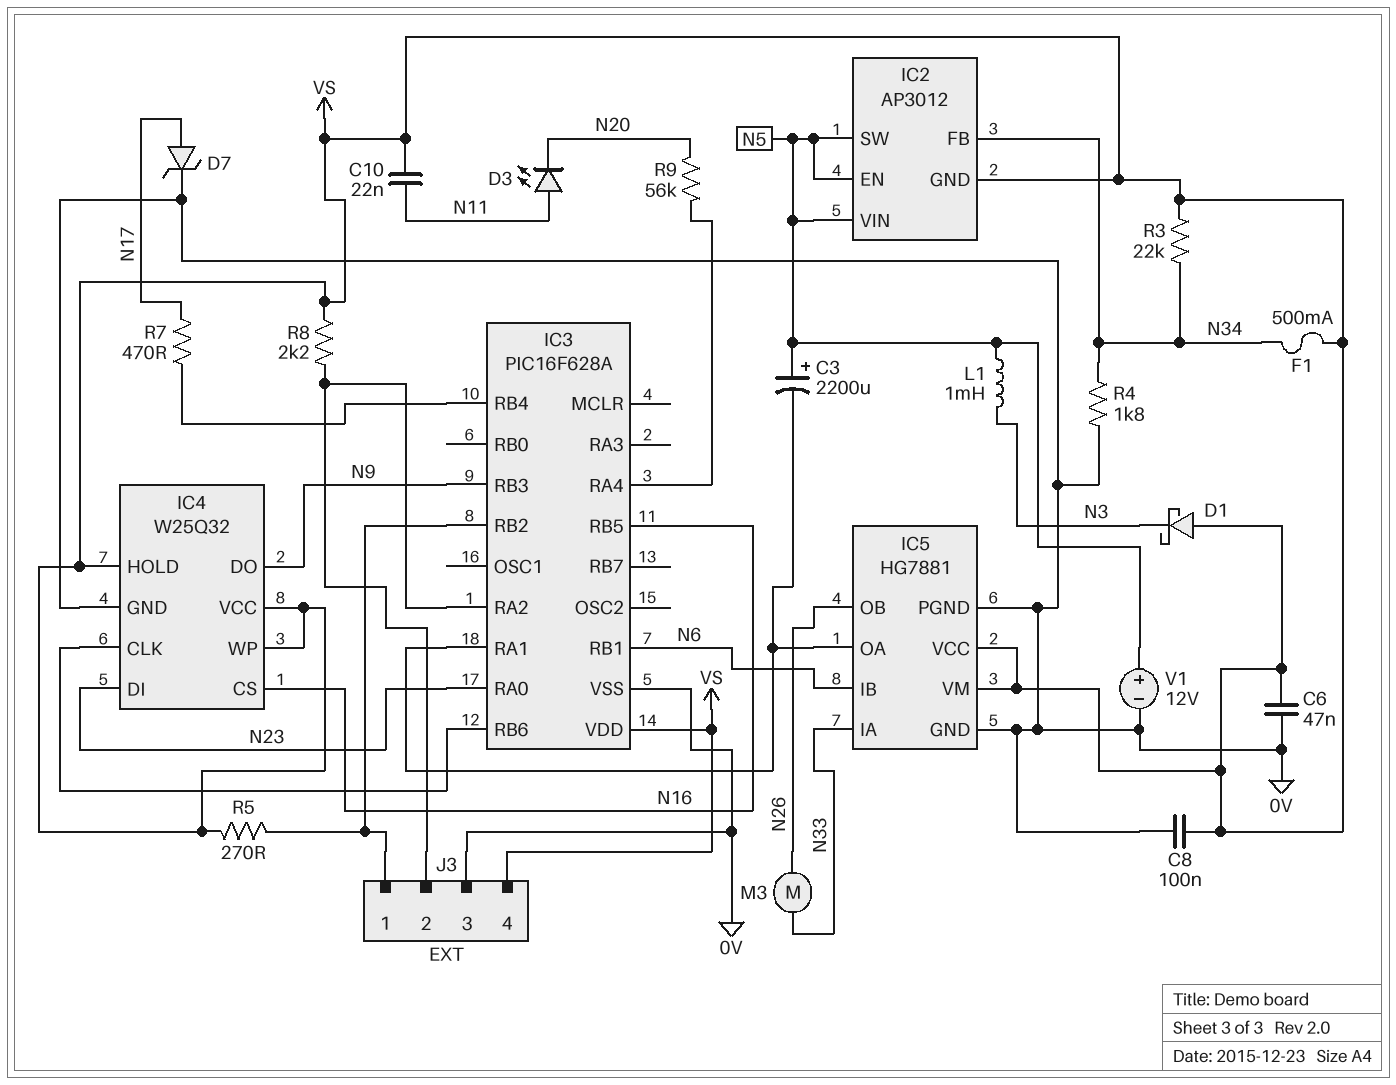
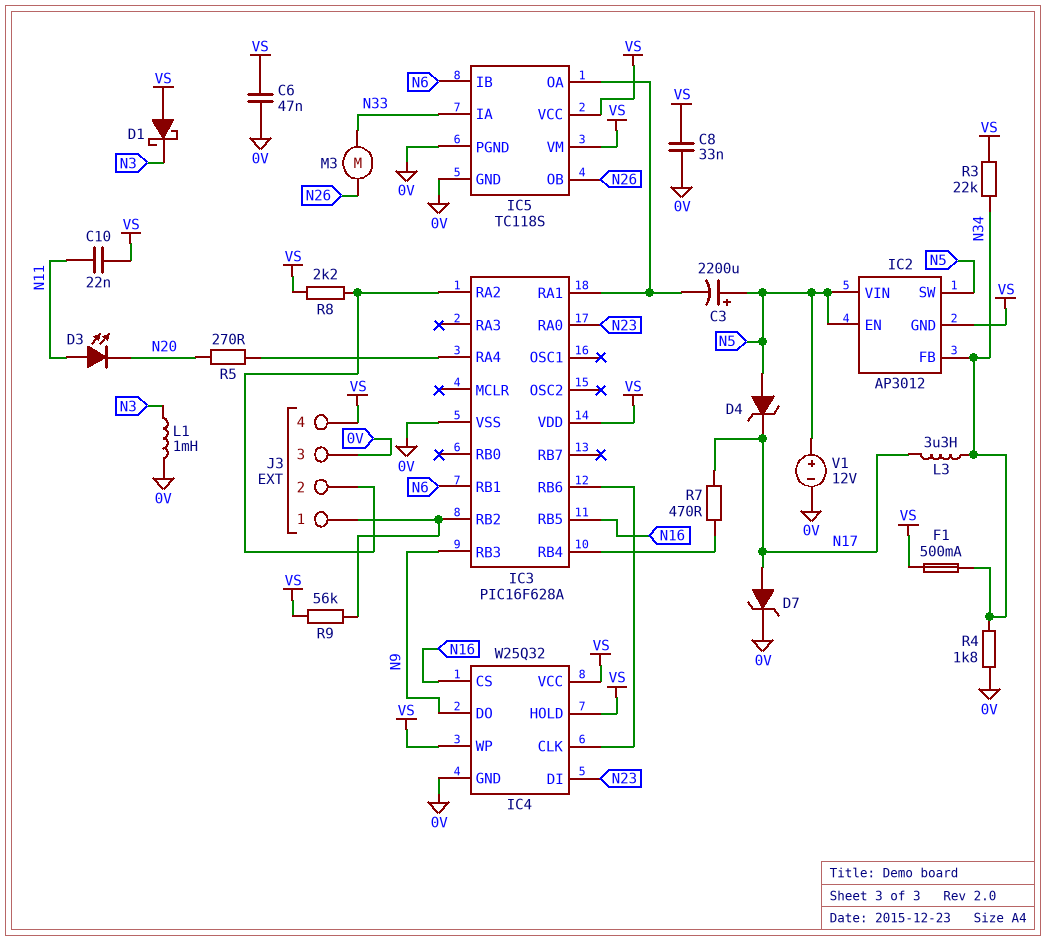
C8: 100nF (0V, VS) -> 33nF (0V, VS)
D4: none -> zener (A N5, K N17)
IC5: HG7881 -> TC118S
L1: 1mH (N3, N5) -> 1mH (0V, N3)
L3: none -> 3.3uH (N17, N34)
R5: 270 (IC3/RB2, VS) -> 270 (IC3/RA4, N20)
R9: 56k (IC3/RA4, N20) -> 56k (IC3/RB2, VS)

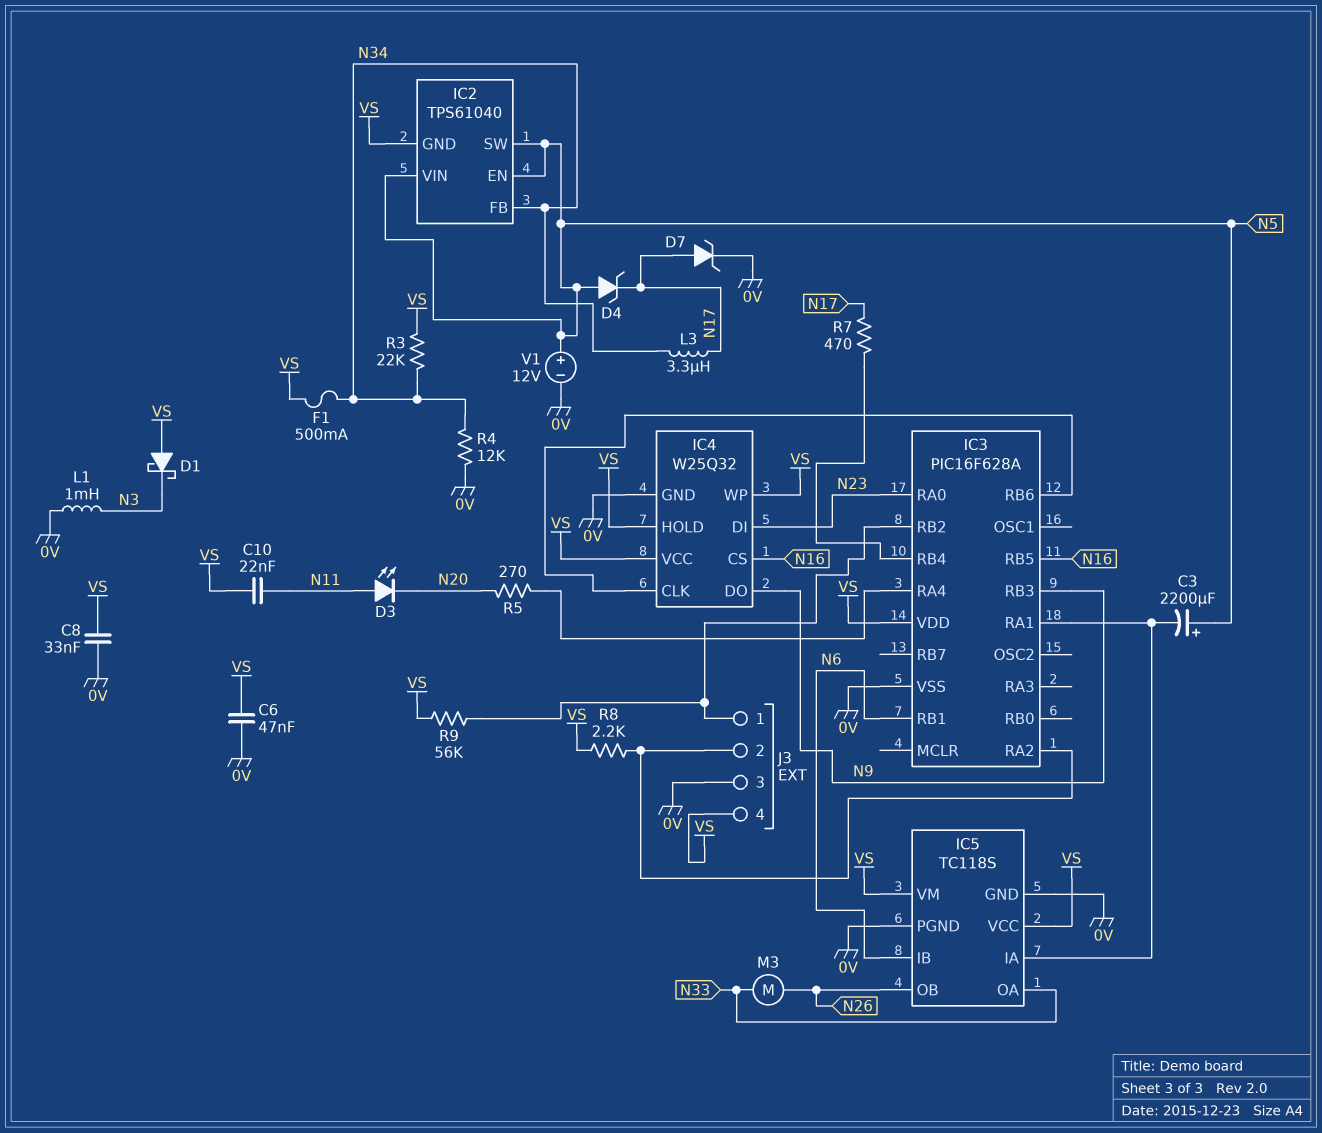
IC2: AP3012 -> TPS61040
IC5 pin IA: N33 -> IC3/RA1
IC5 pin OA: IC3/RA1 -> N33
R4: 1.8k (0V, N34) -> 12k (0V, N34)

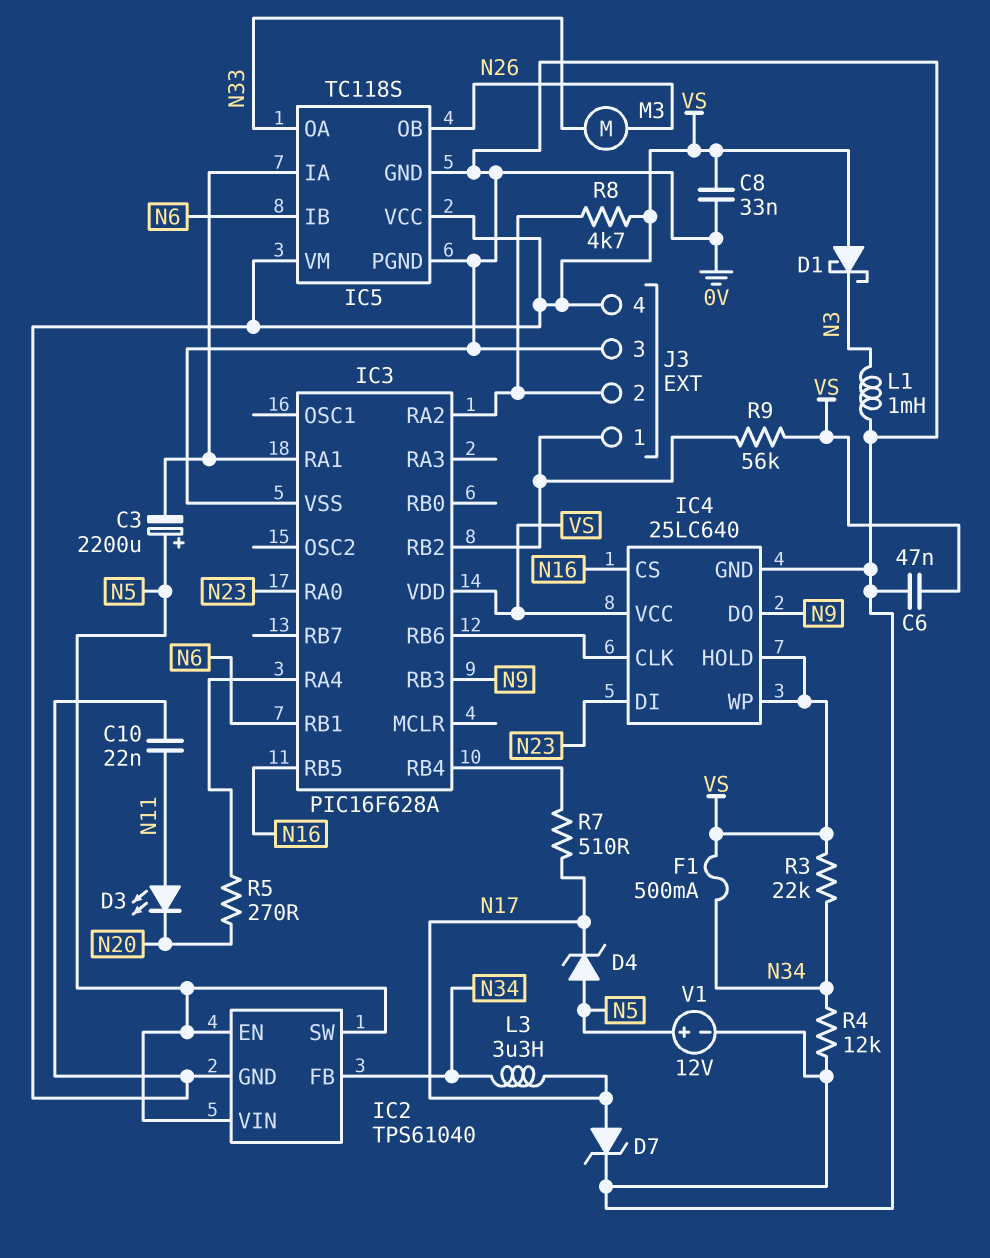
IC4: W25Q32 -> 25LC640
R7: 470 (IC3/RB4, N17) -> 510 (IC3/RB4, N17)
R8: 2.2k (IC3/RA2, VS) -> 4.7k (IC3/RA2, VS)

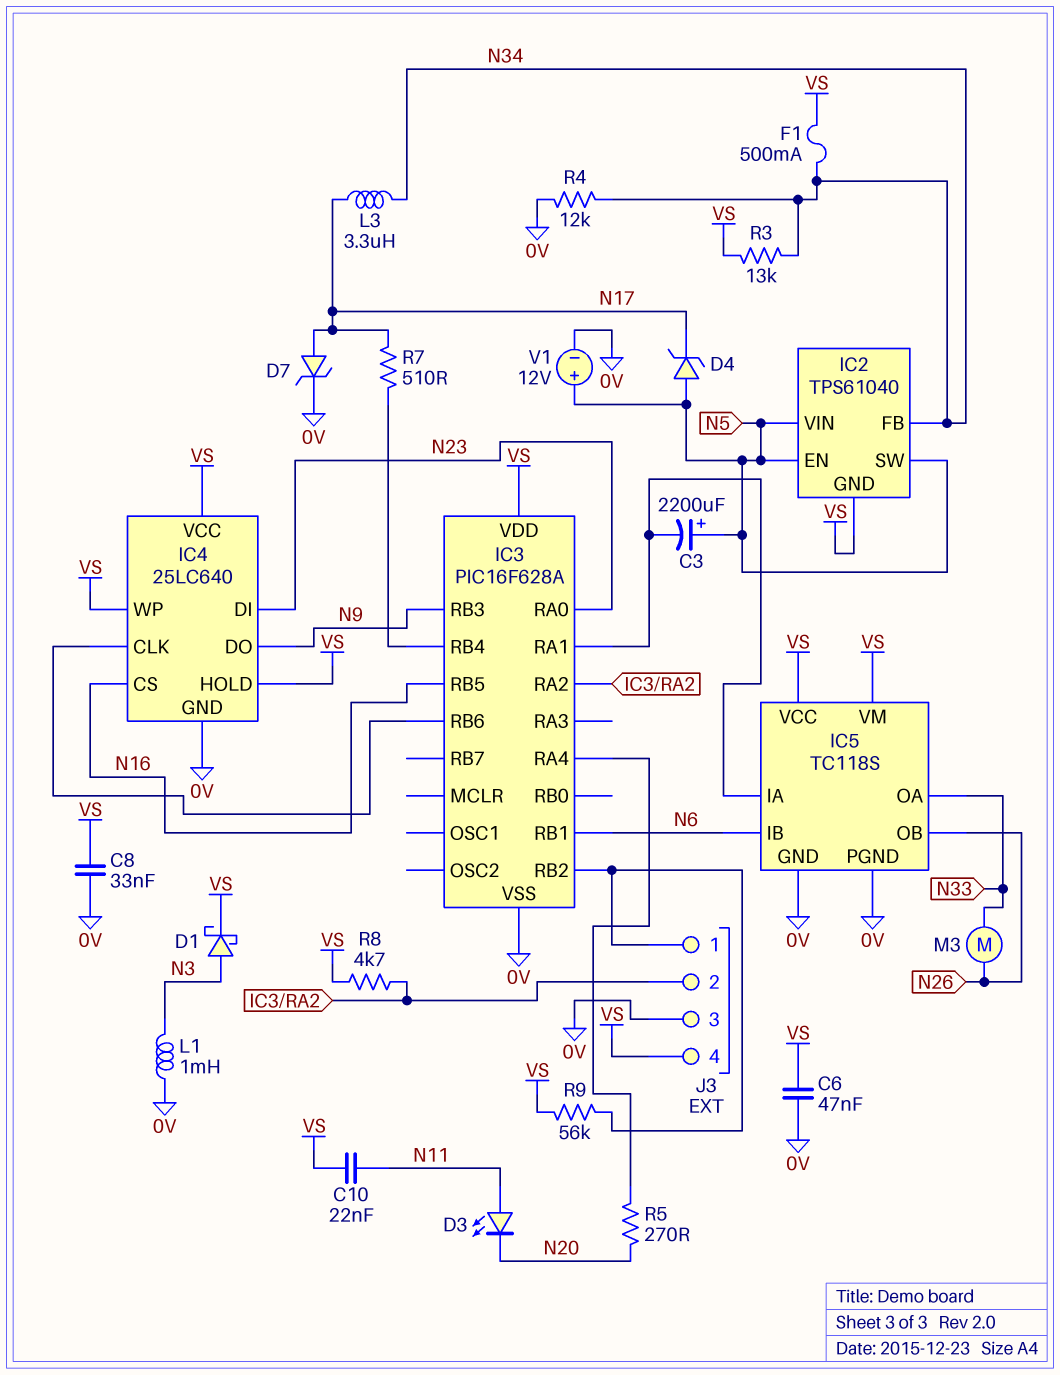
D1: schottky (A VS, K N3) -> schottky (A N3, K VS)
R3: 22k (N34, VS) -> 13k (N34, VS)

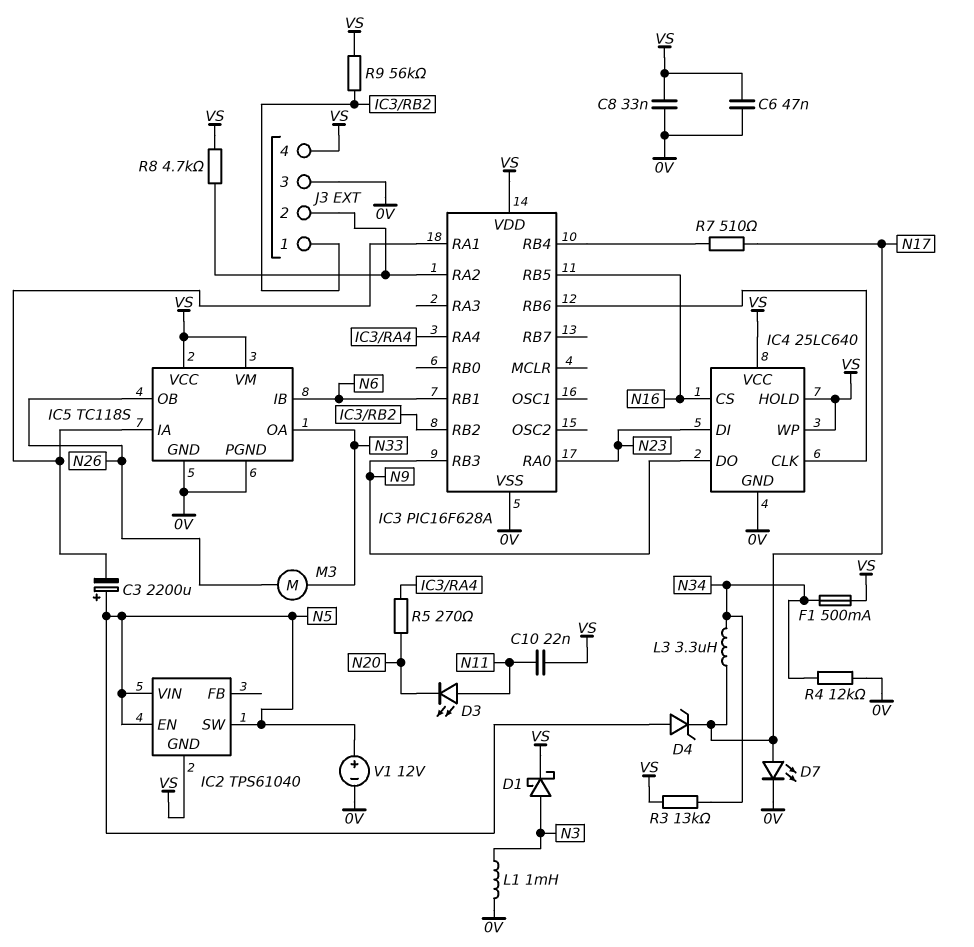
D7: zener (A N17, K 0V) -> LED (A N17, K 0V)
IC2 pin FB: N34 -> none

